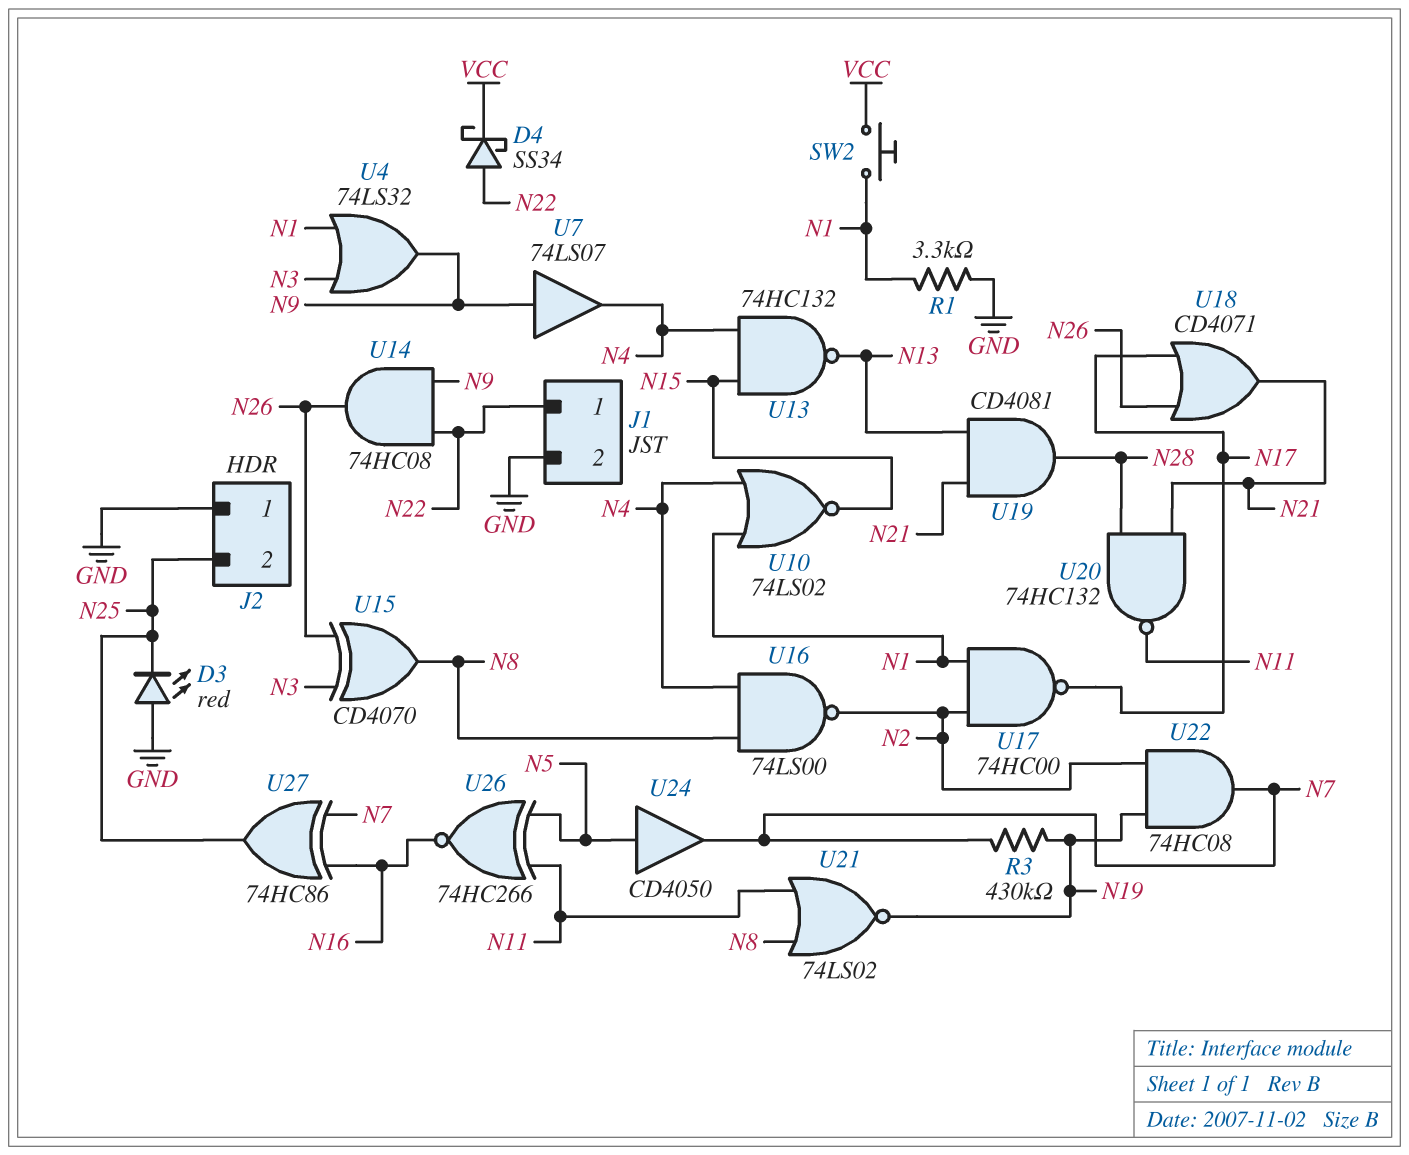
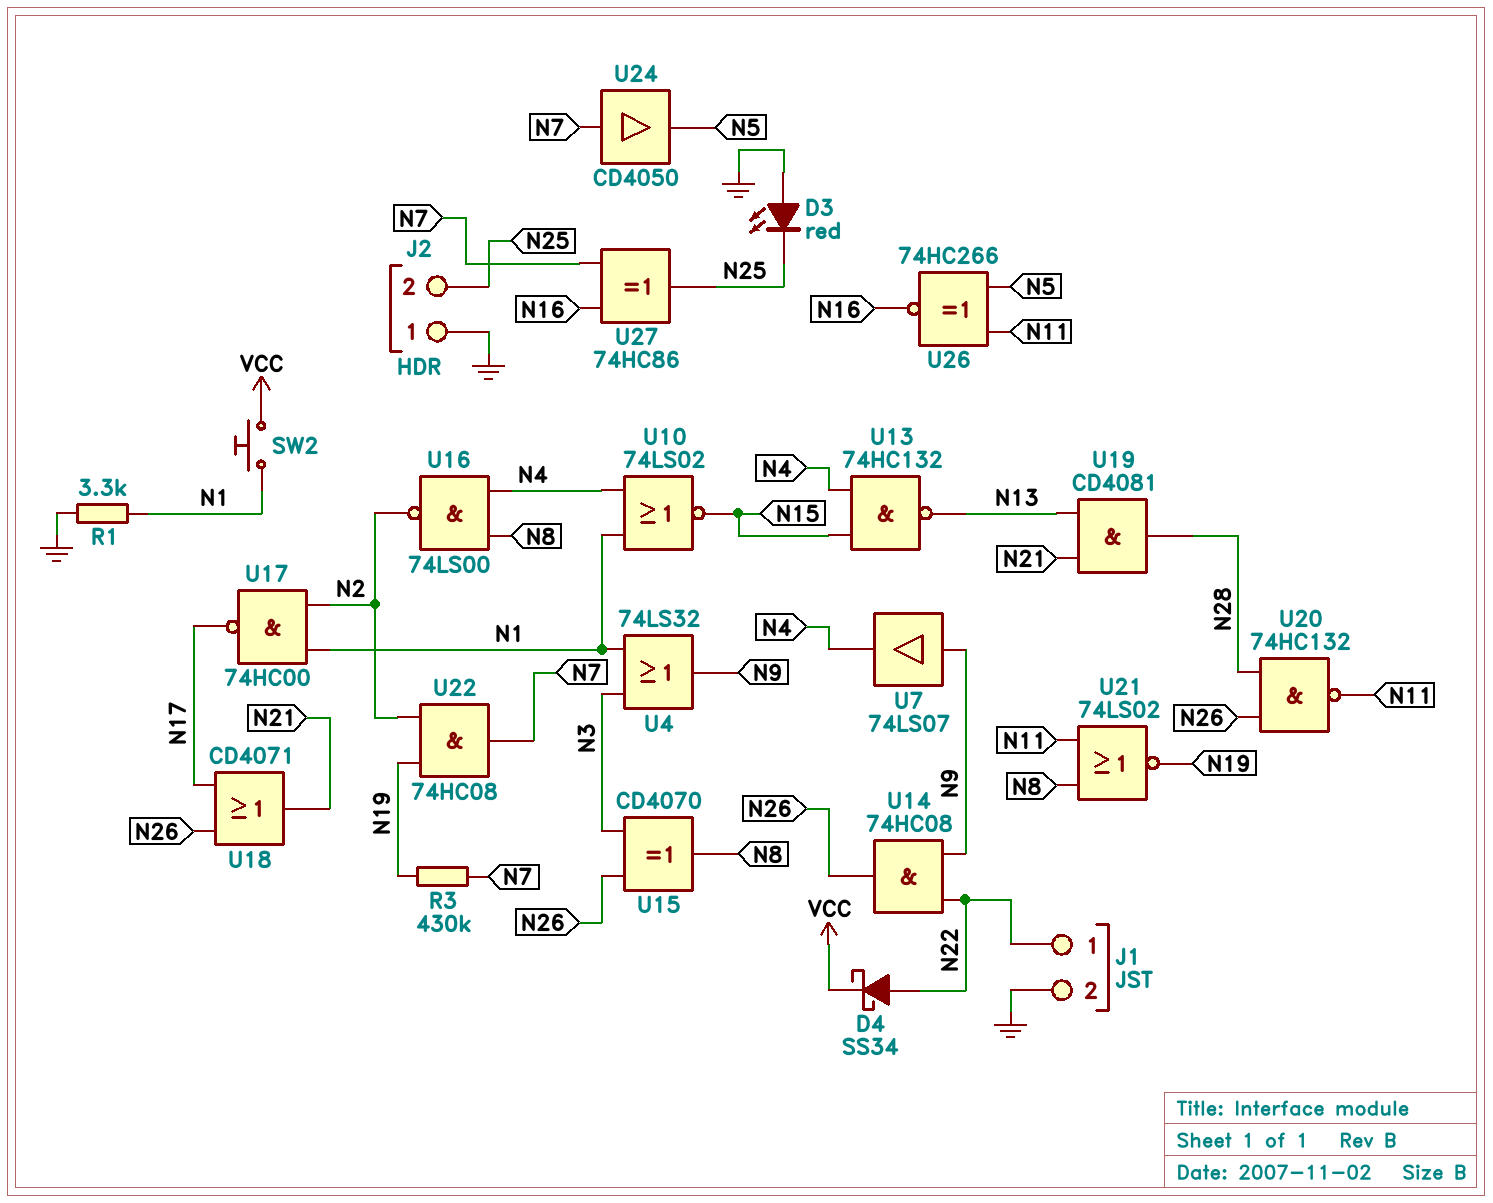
U20: NAND 74HC132 (in N21, in N28, out N11) -> NAND 74HC132 (in N26, in N28, out N11)
U24: buffer CD4050 (in N5, out N7) -> buffer CD4050 (in N7, out N5)

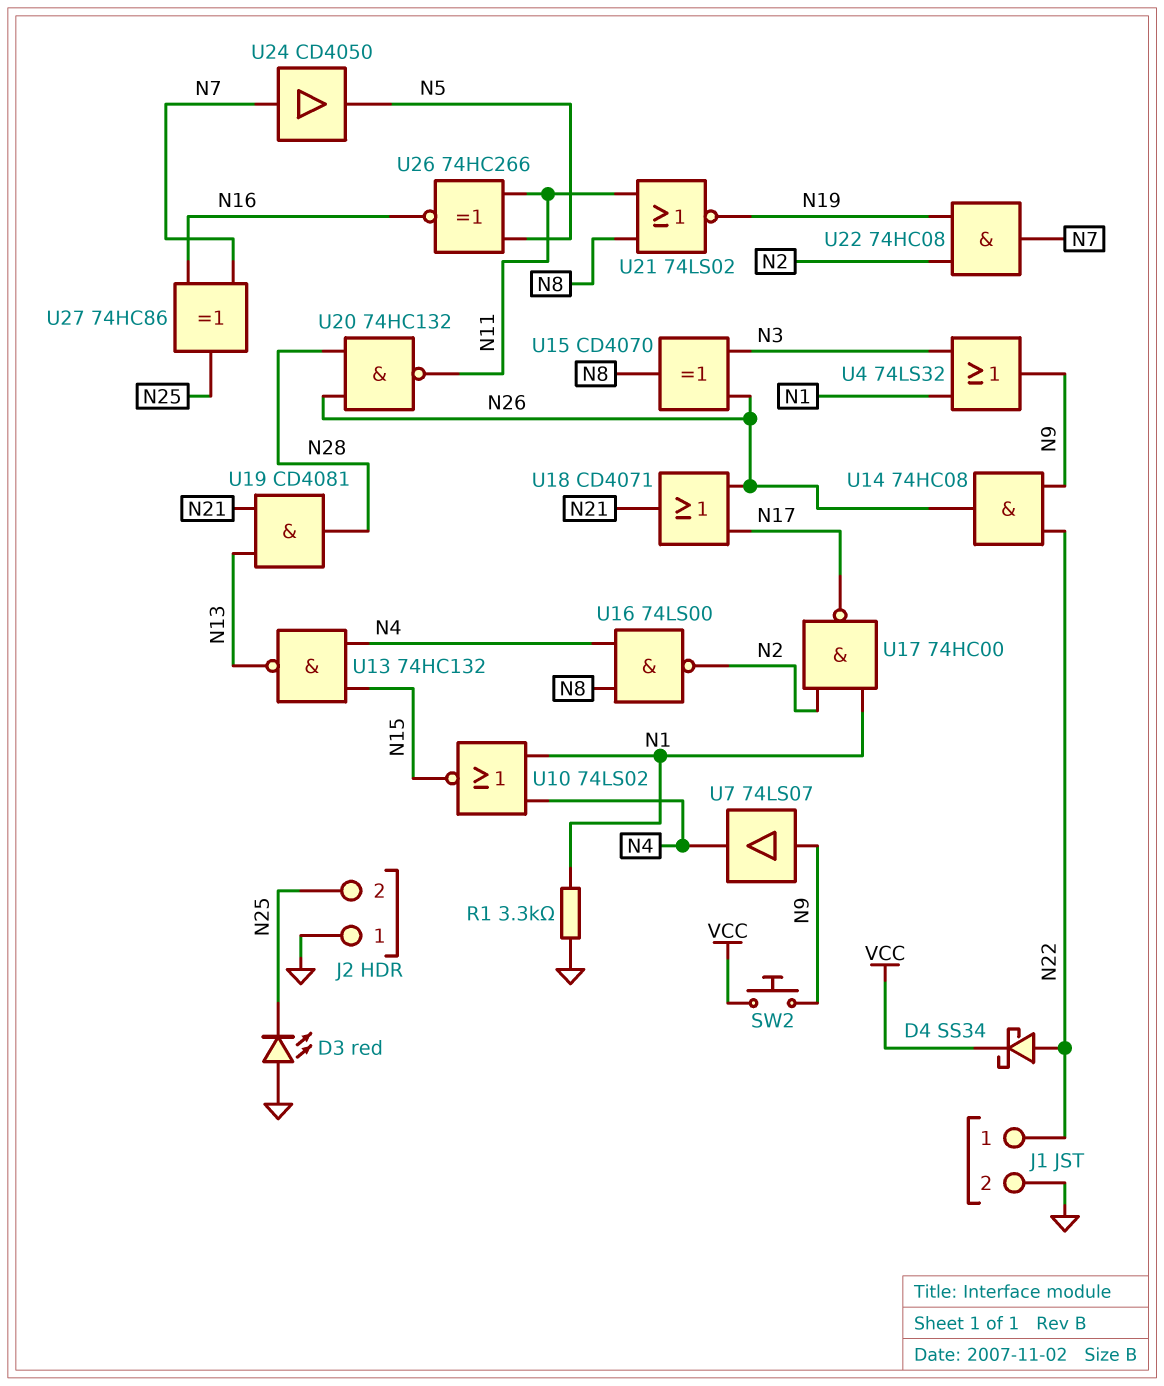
R3: 430k (N7, N19) -> none
SW2: button (N1, VCC) -> button (N9, VCC)

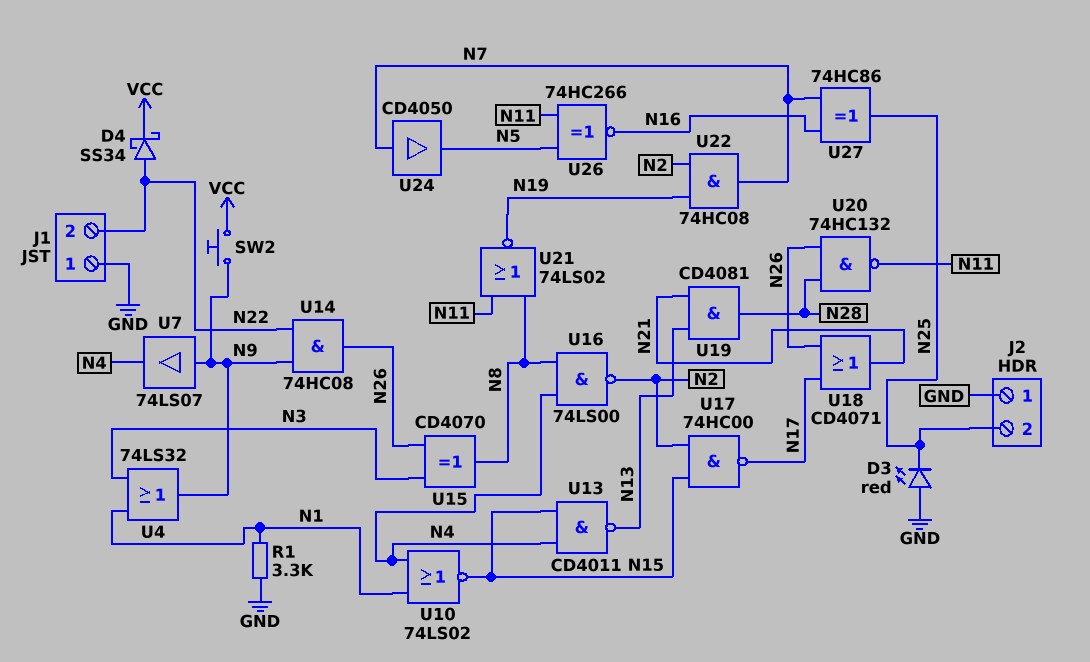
J1 pin 1: N22 -> GND
J1 pin 2: GND -> N22
U13: NAND 74HC132 (in N4, in N15, out N13) -> NAND CD4011 (in N4, in N15, out N13)
U17: NAND 74HC00 (in N1, in N2, out N17) -> NAND 74HC00 (in N2, in N15, out N17)

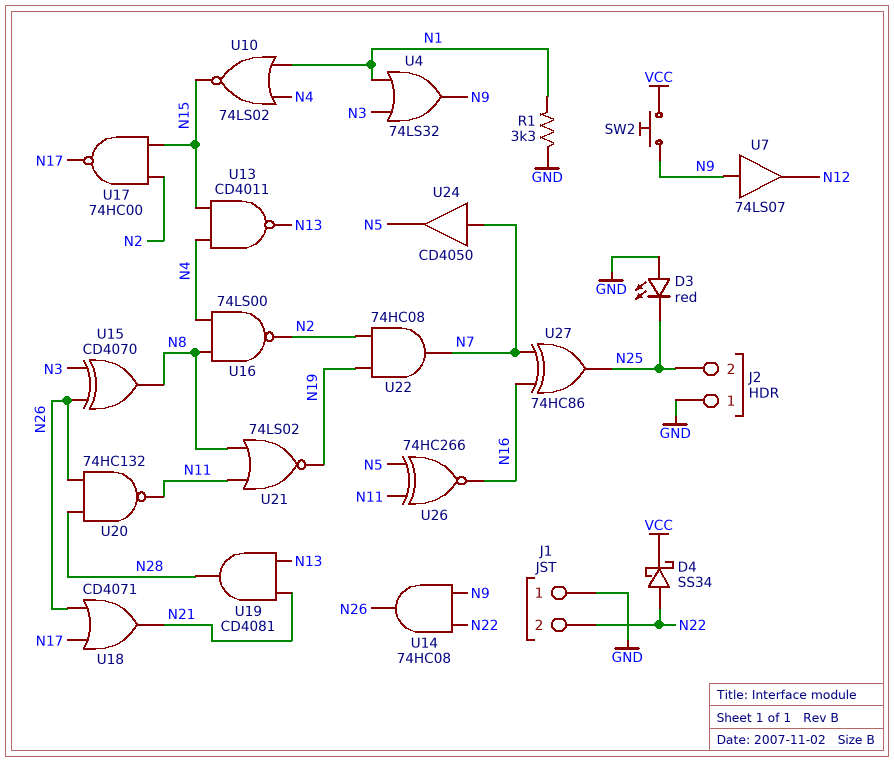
U7: buffer 74LS07 (in N9, out N4) -> buffer 74LS07 (in N9, out N12)

